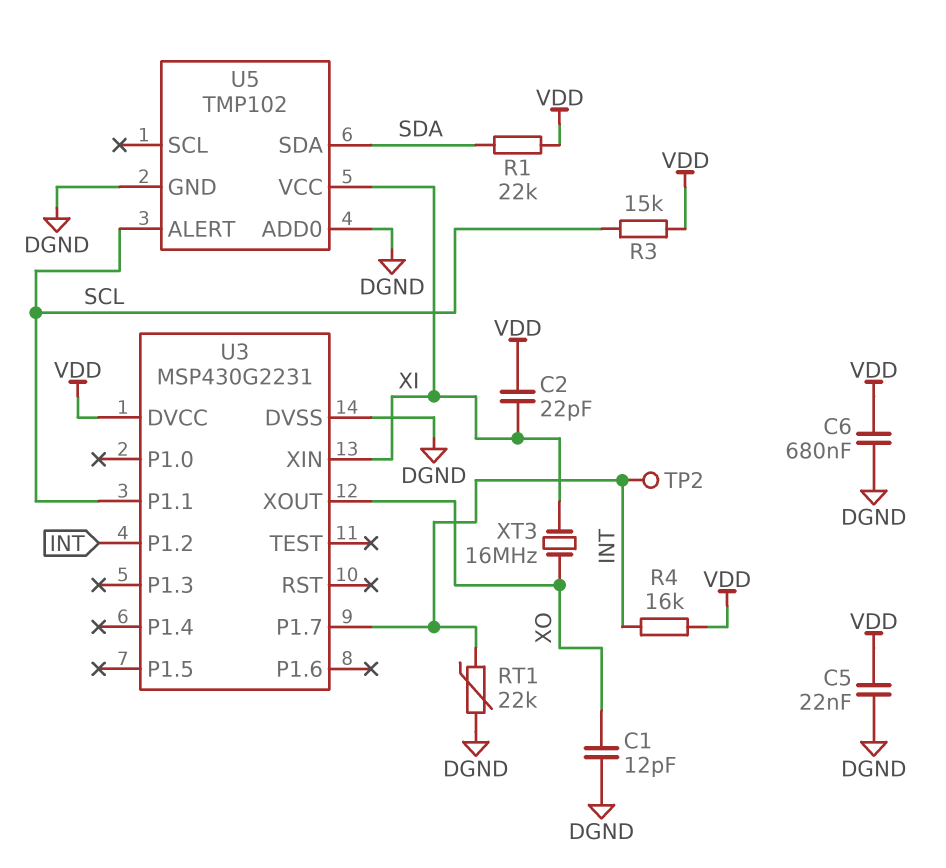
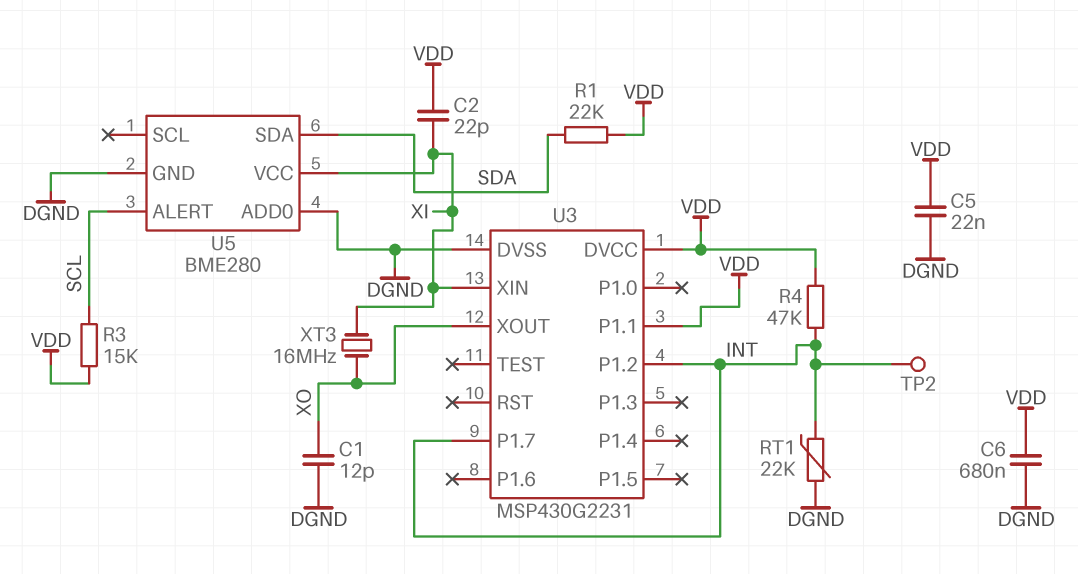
R4: 16k (INT, VDD) -> 47k (INT, VDD)
U3 pin P1.1: SCL -> VDD
U5: TMP102 -> BME280

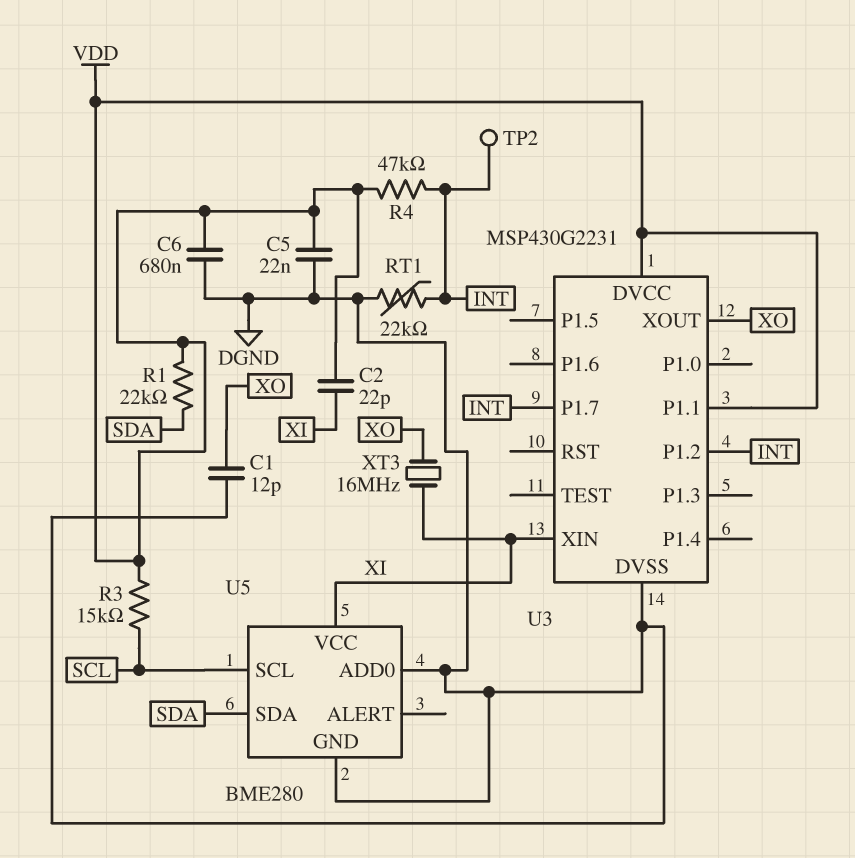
U5 pin ALERT: SCL -> none
U5 pin SCL: none -> SCL

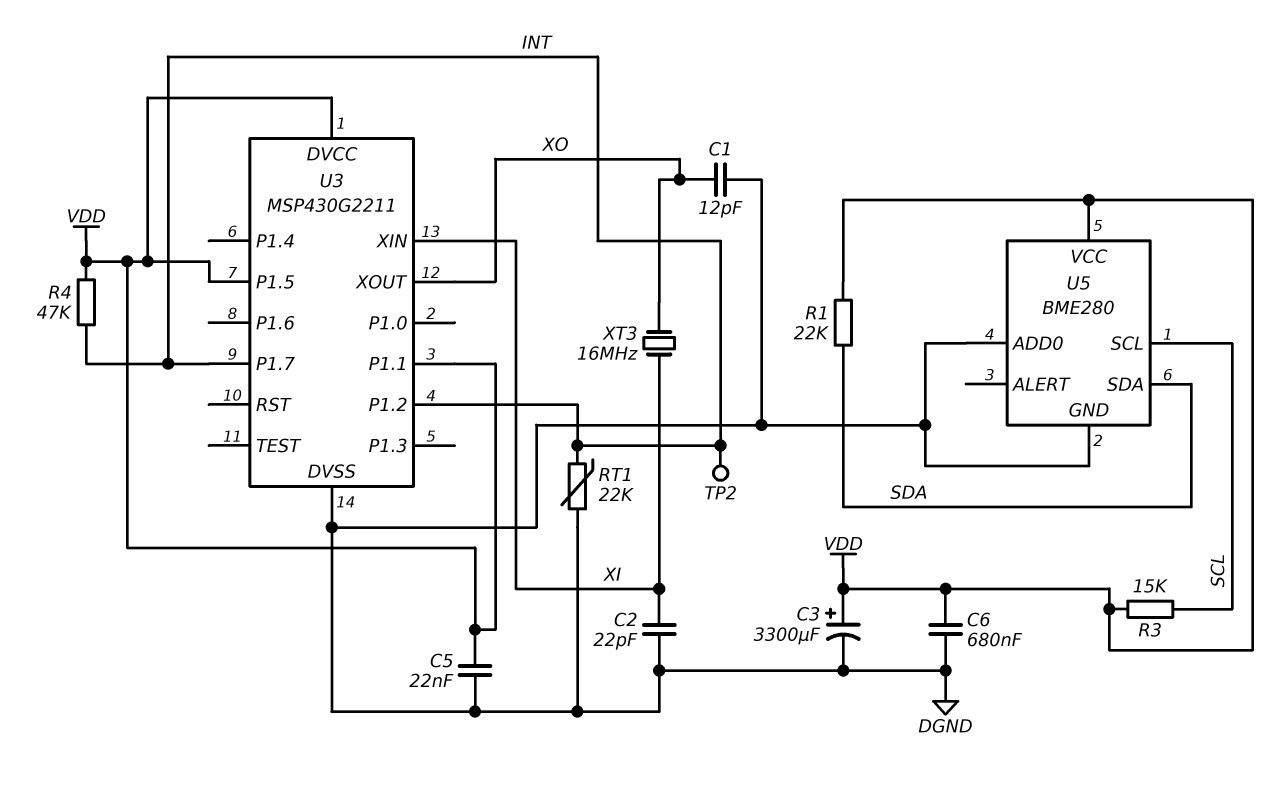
C2: 22pF (VDD, XI) -> 22pF (DGND, XI)
C3: none -> 3300uF (plus VDD, minus DGND)
U3: MSP430G2231 -> MSP430G2211
U3 pin P1.5: none -> VDD
U5 pin VCC: XI -> VDD

